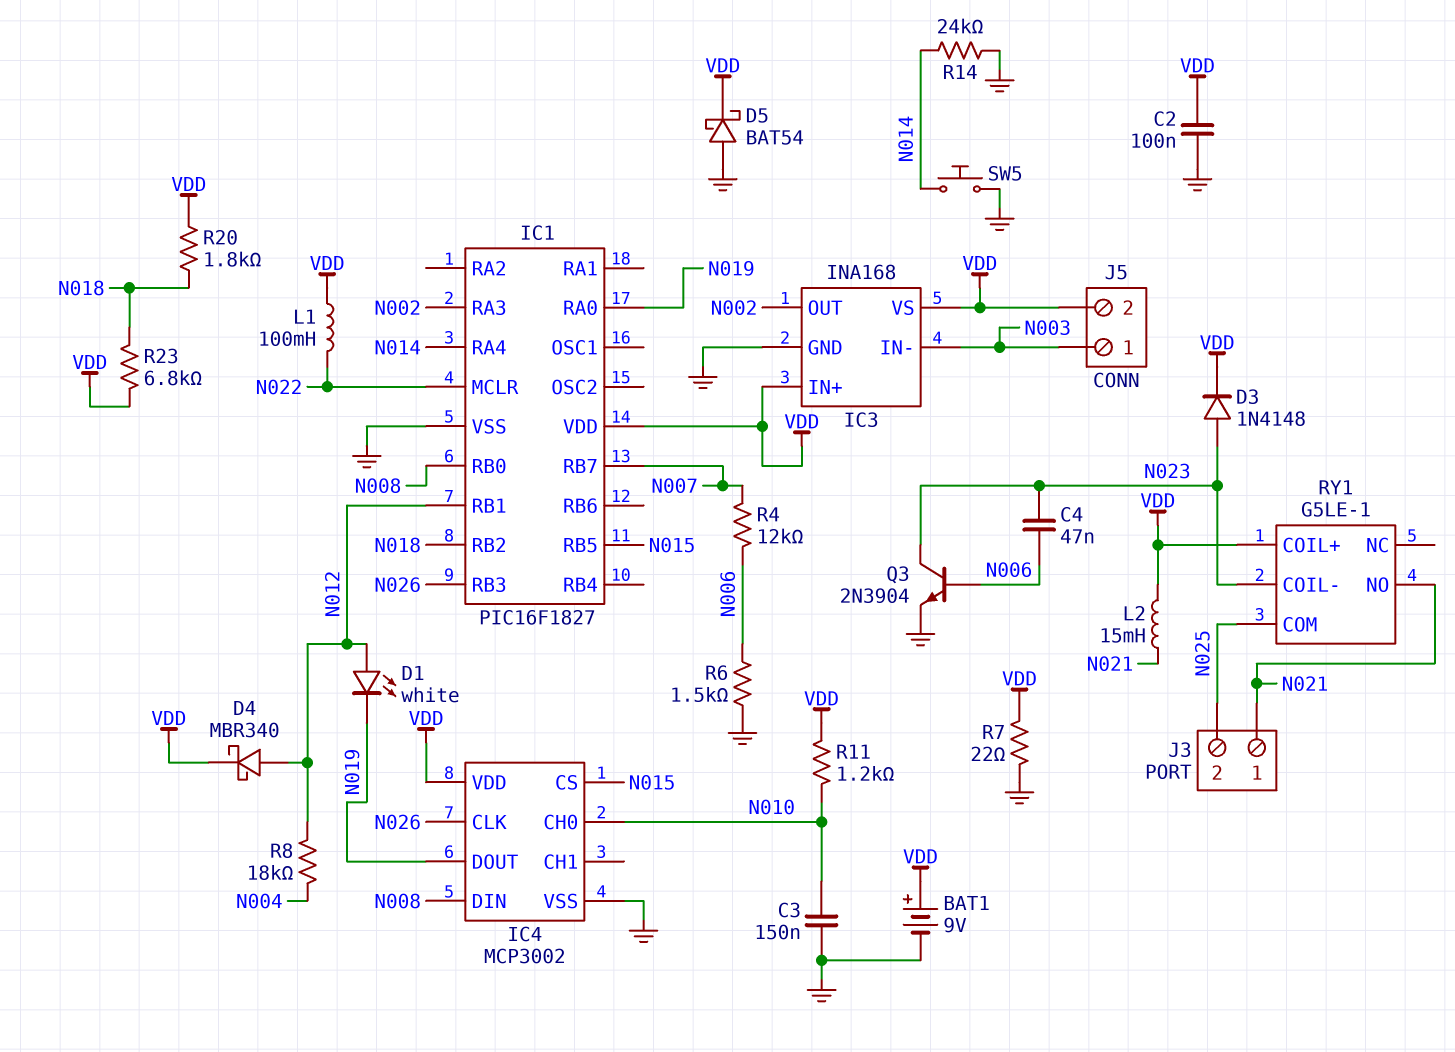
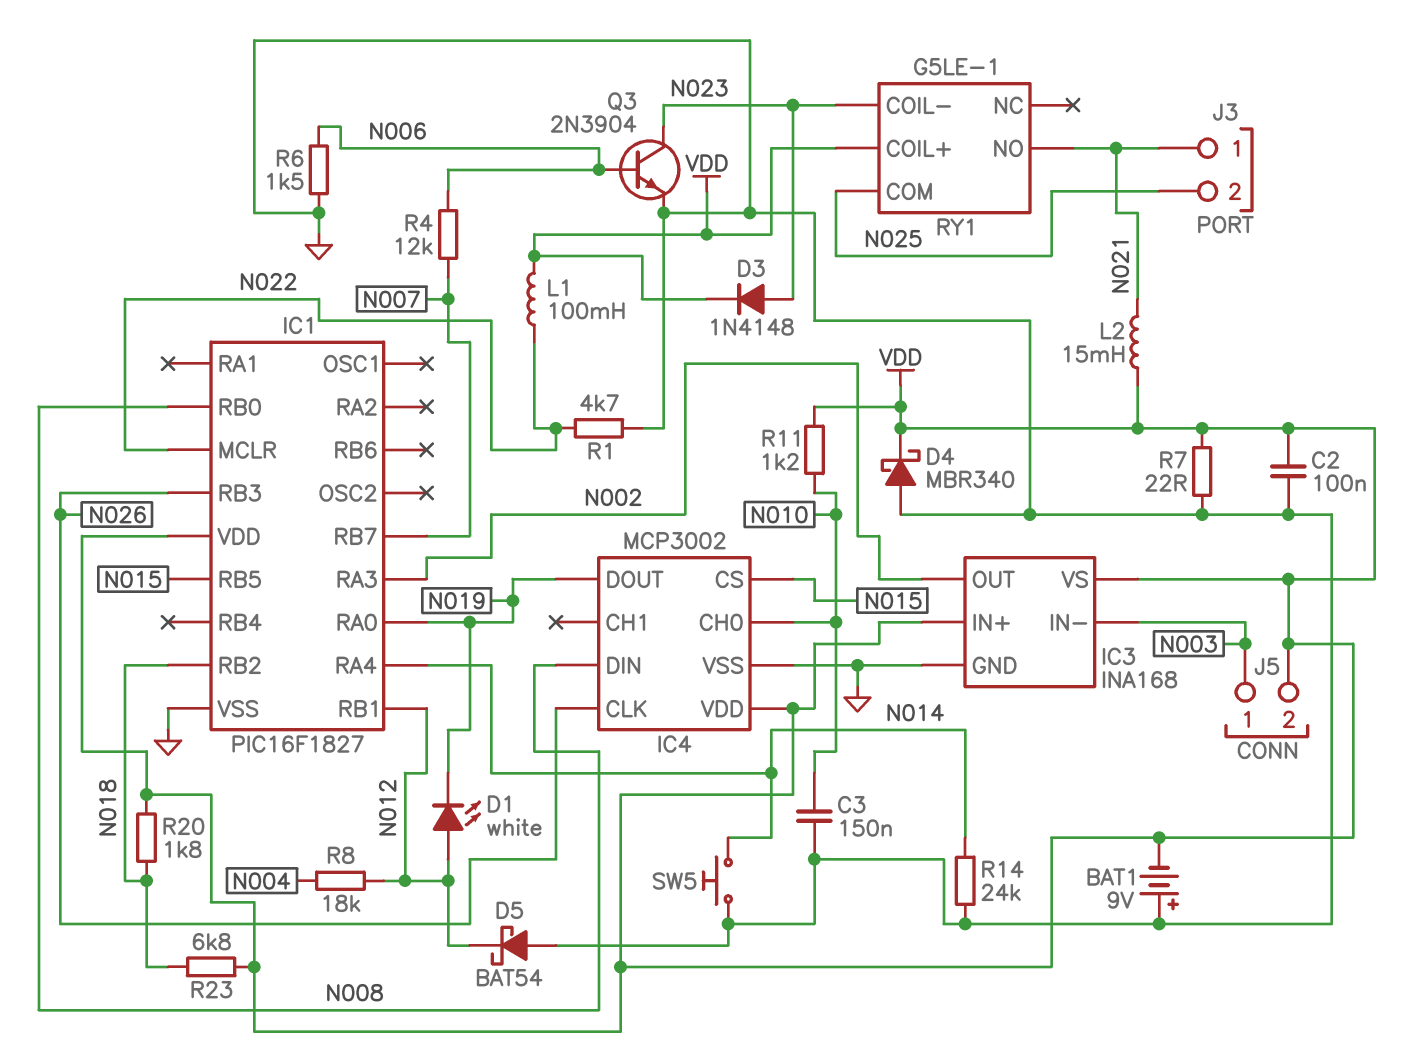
BAT1: 9V (plus VDD, minus GND) -> 9V (plus GND, minus VDD)
C4: 47nF (N006, N023) -> none
D4: schottky MBR340 (A N012, K VDD) -> schottky MBR340 (A GND, K VDD)
D5: schottky BAT54 (A GND, K VDD) -> schottky BAT54 (A GND, K N012)
R1: none -> 4.7k (GND, N022)

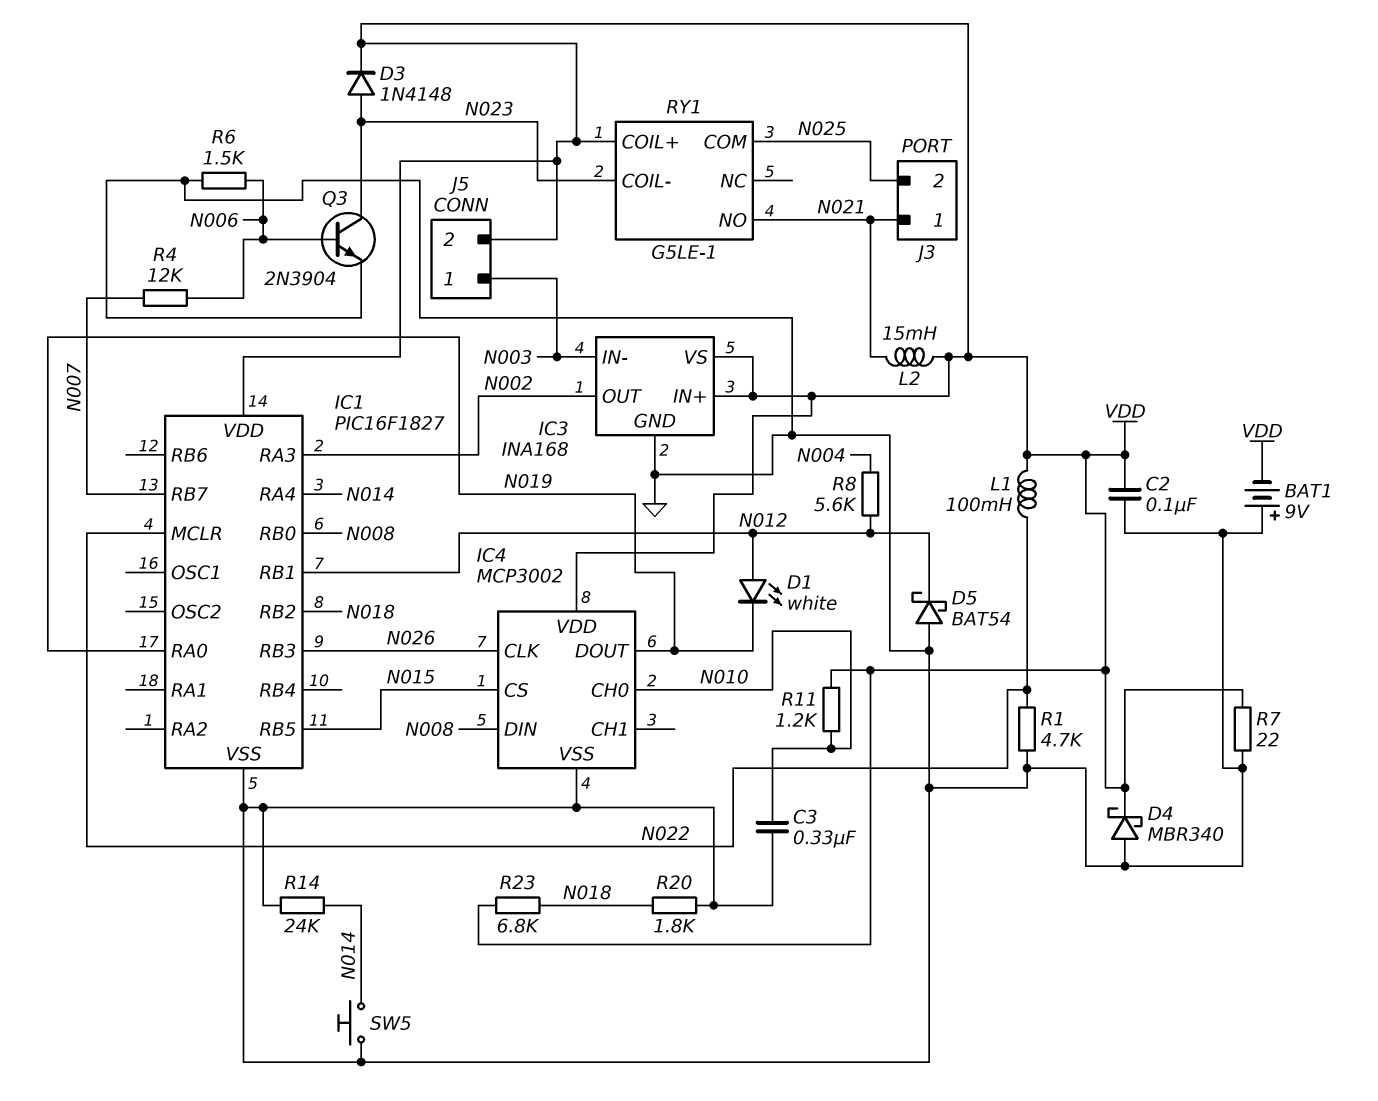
C3: 150nF (GND, N010) -> 330nF (GND, N010)
R8: 18k (N004, N012) -> 5.6k (N004, N012)
R20: 1.8k (N018, VDD) -> 1.8k (GND, N018)

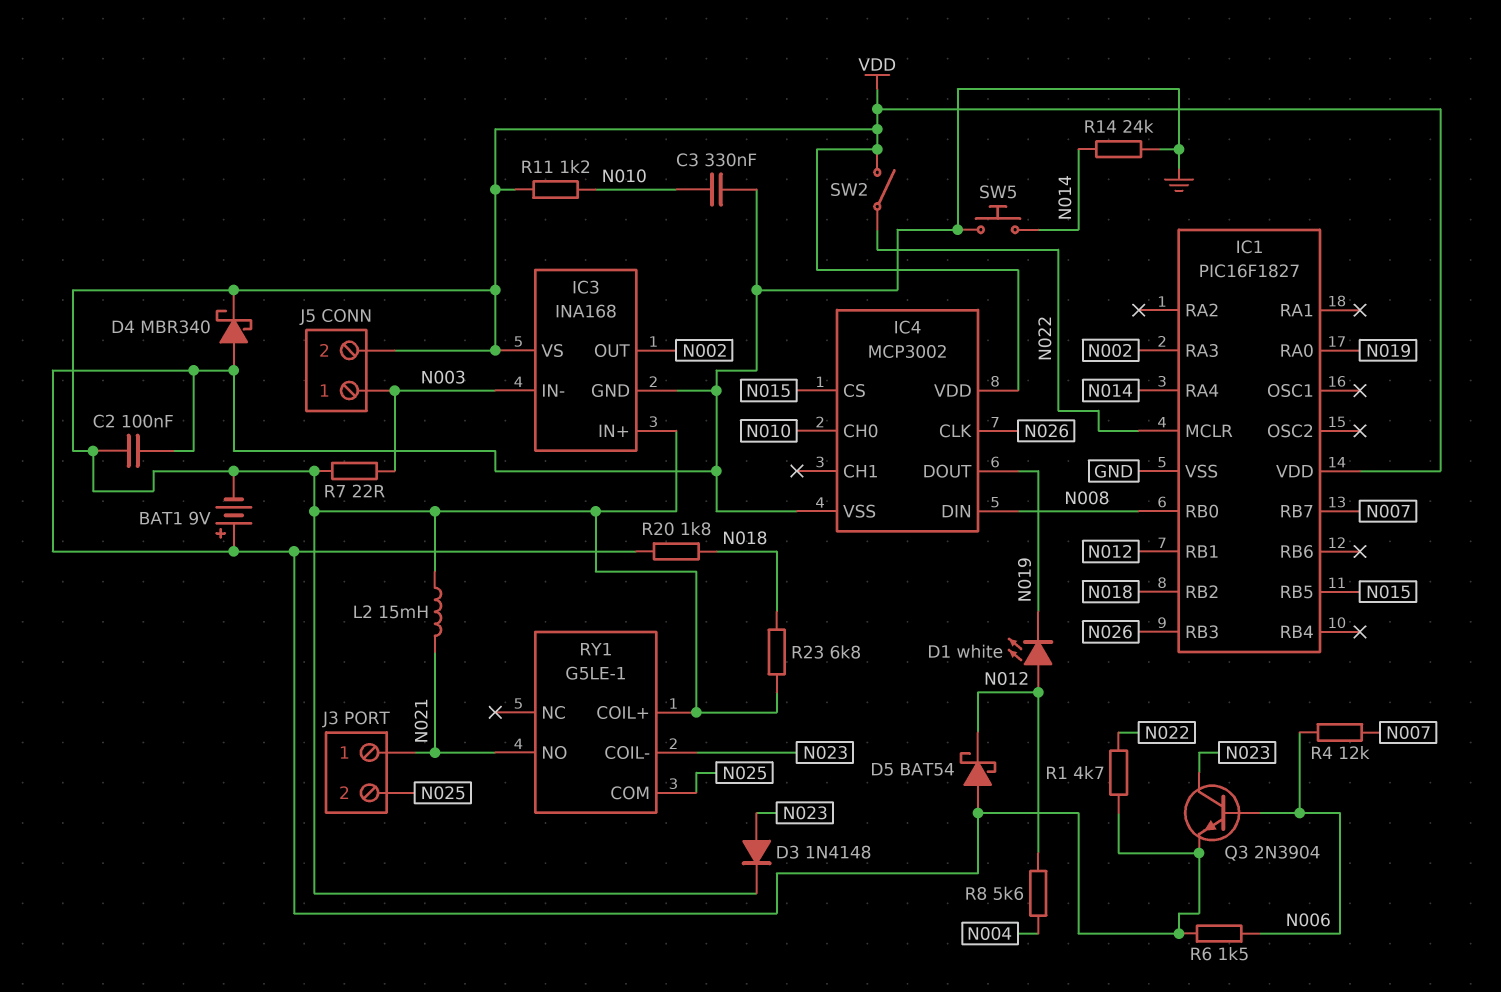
L1: 100mH (N022, VDD) -> none
R7: 22 (GND, VDD) -> 22 (N003, VDD)
SW2: none -> switch (N022, VDD)

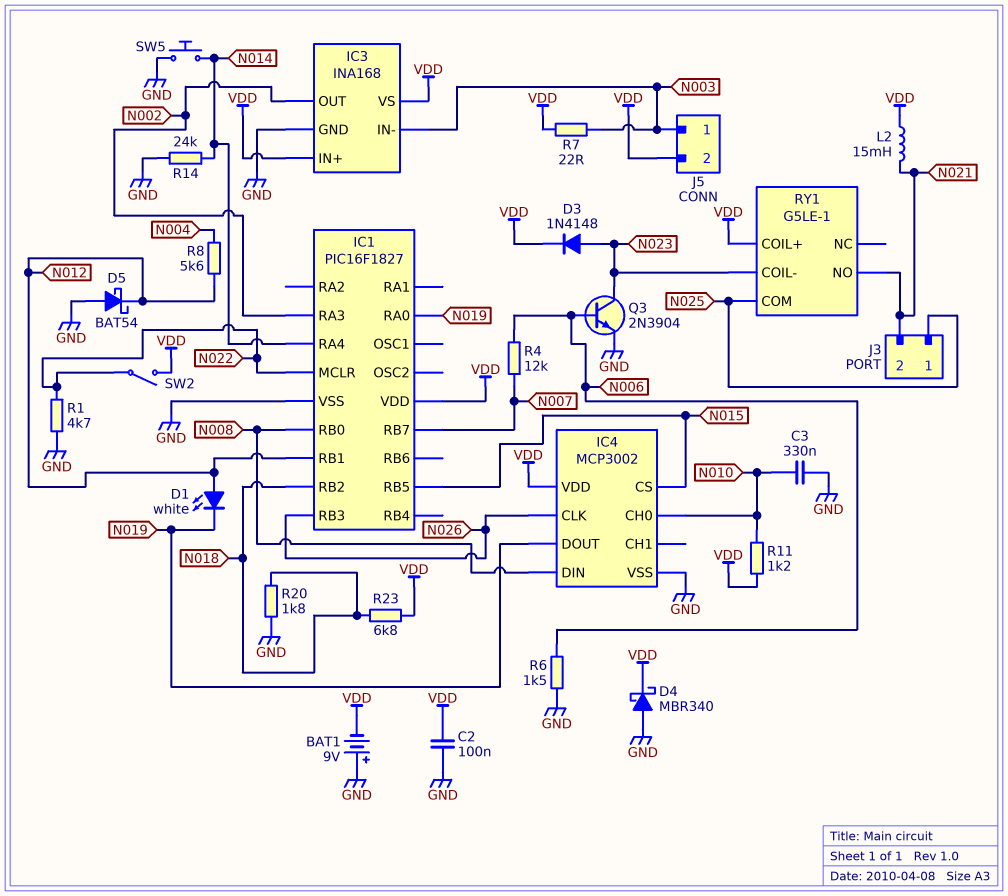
J3 pin 1: N021 -> N025
J3 pin 2: N025 -> N021

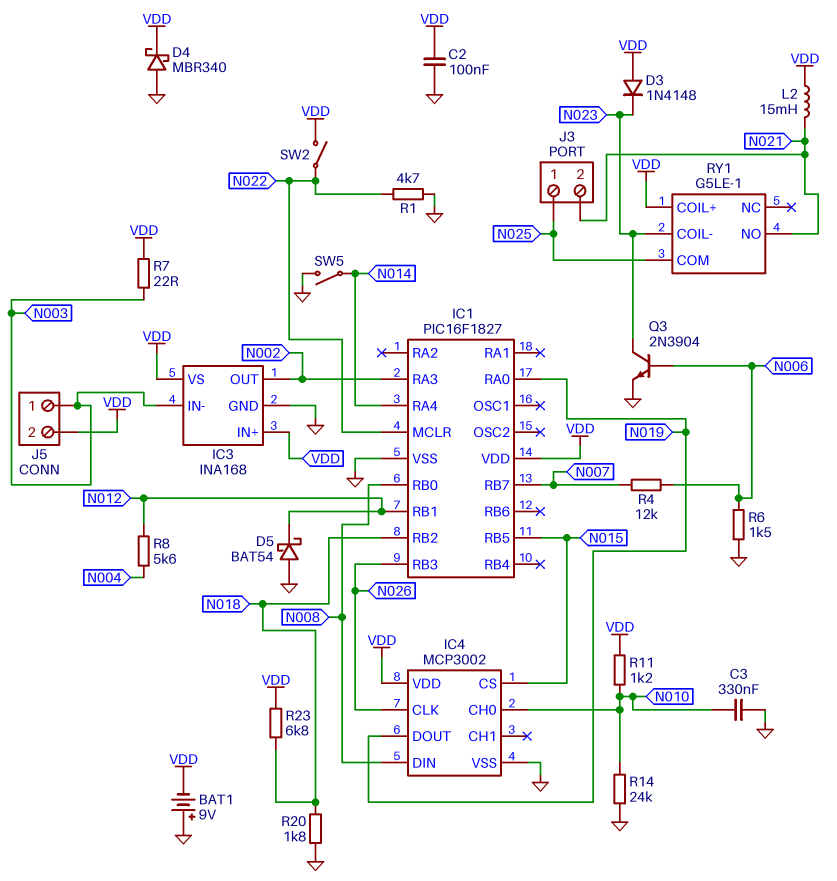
D1: LED white (A N012, K N019) -> none
D3: diode 1N4148 (A N023, K VDD) -> diode 1N4148 (A VDD, K N023)
R14: 24k (GND, N014) -> 24k (GND, N010)
SW5: button (GND, N014) -> switch (GND, N014)

